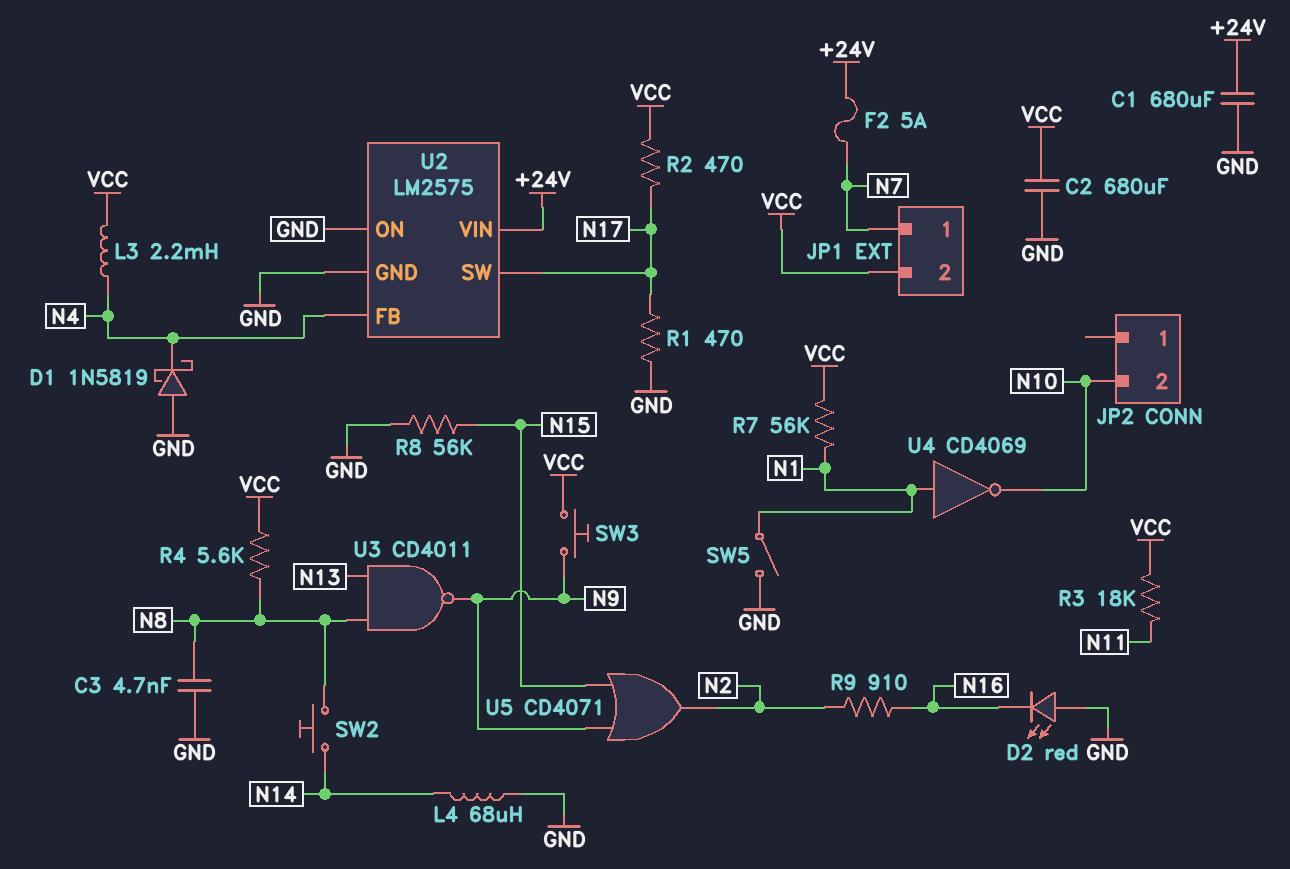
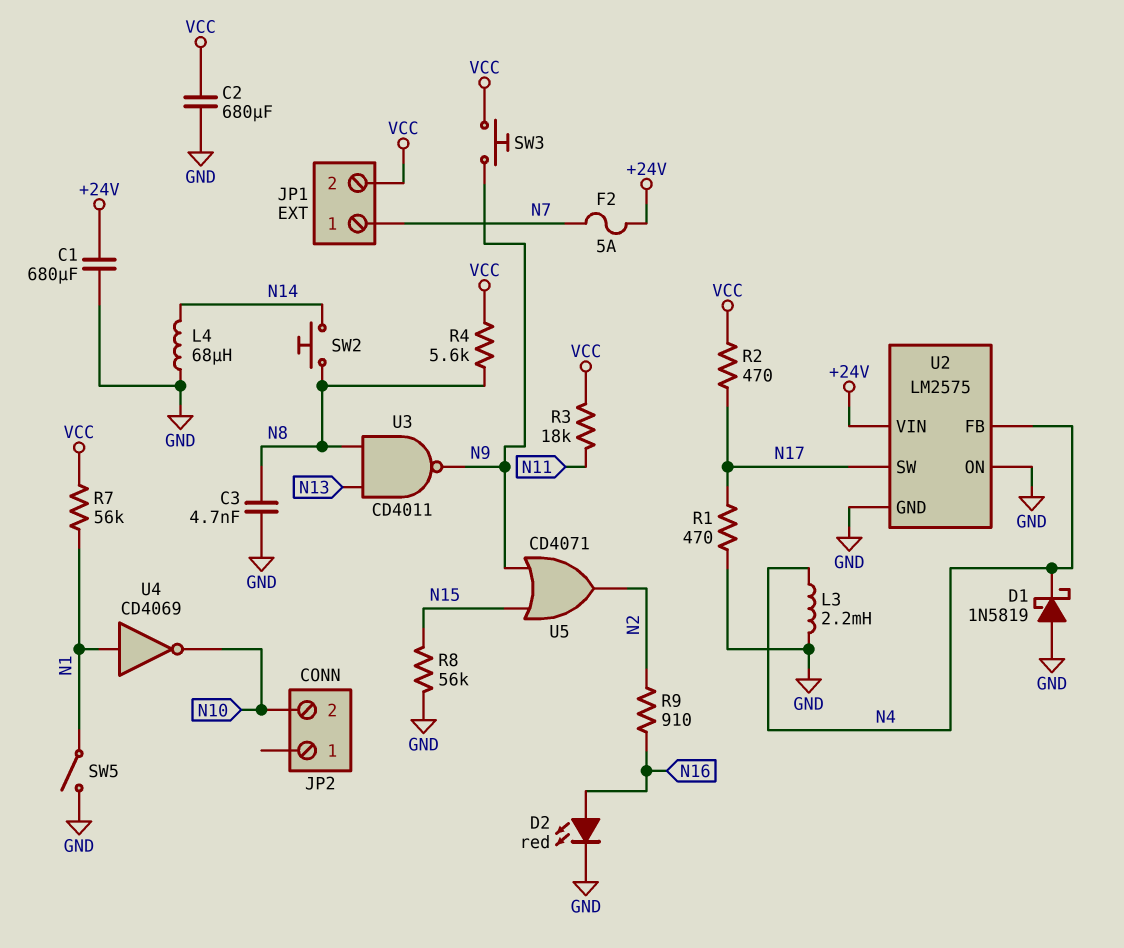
D2: LED red (A GND, K N16) -> LED red (A N16, K GND)
L3: 2.2mH (N4, VCC) -> 2.2mH (GND, N4)

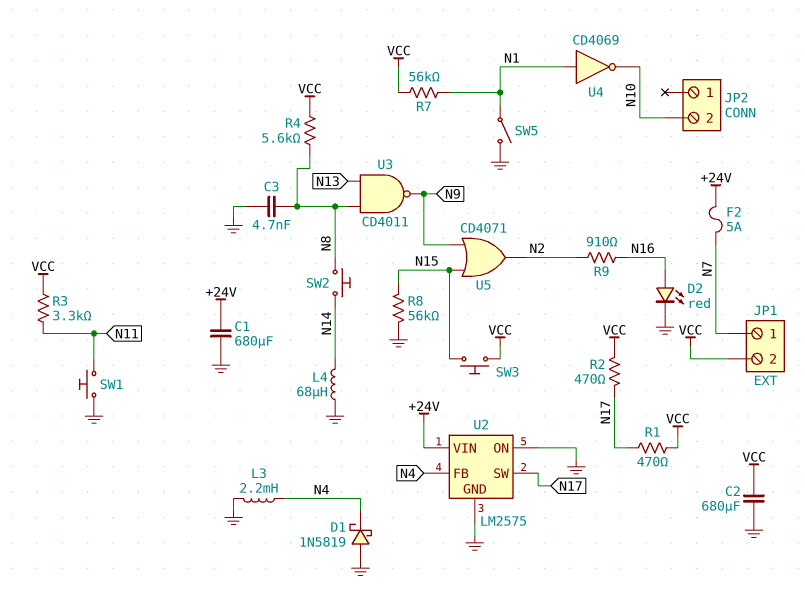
R1: 470 (GND, N17) -> 470 (N17, VCC)
R3: 18k (N11, VCC) -> 3.3k (N11, VCC)
SW1: none -> button (GND, N11)
SW3: button (N9, VCC) -> button (N15, VCC)

